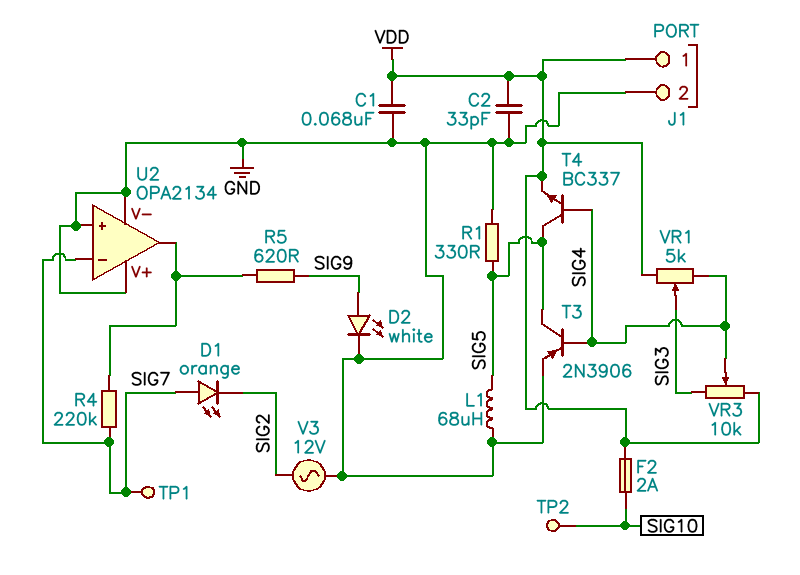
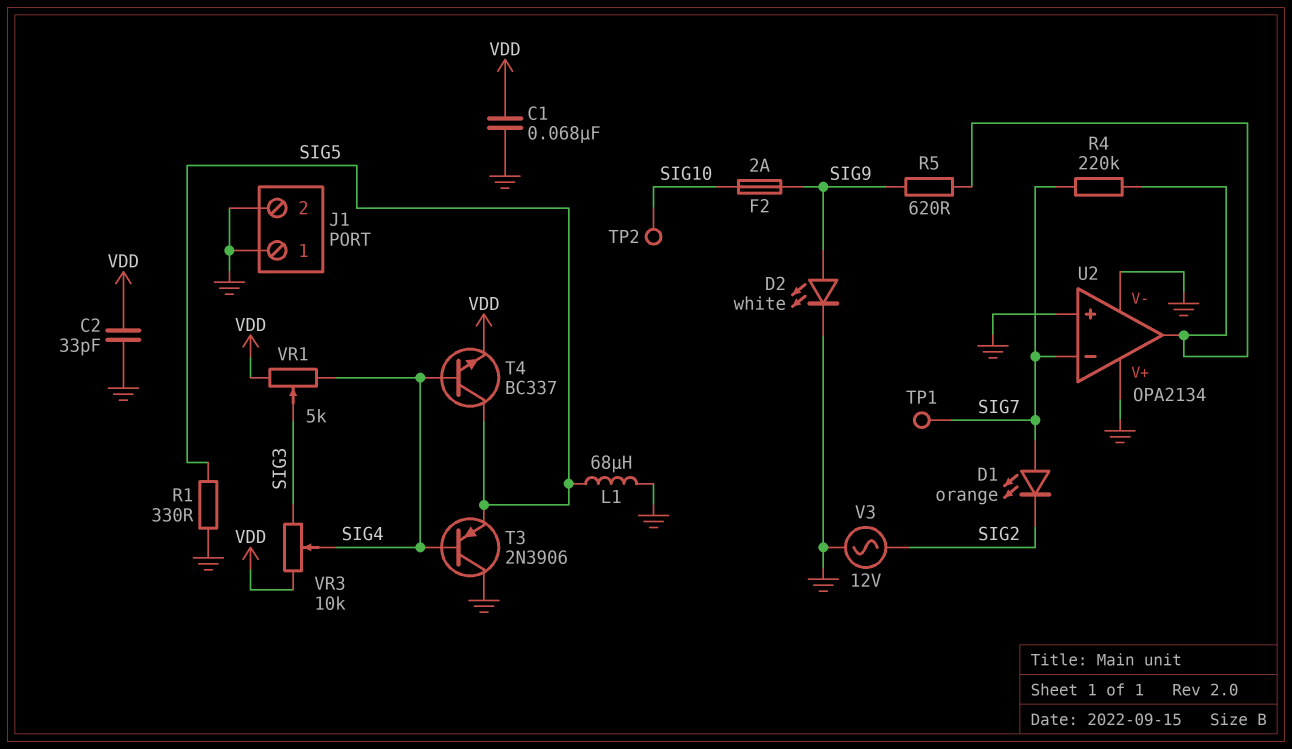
F2: 2A (SIG10, VDD) -> 2A (SIG9, SIG10)
J1 pin 1: VDD -> GND
T3: PNP 2N3906 (B SIG4, C SIG5, E GND) -> PNP 2N3906 (B SIG4, C GND, E SIG5)

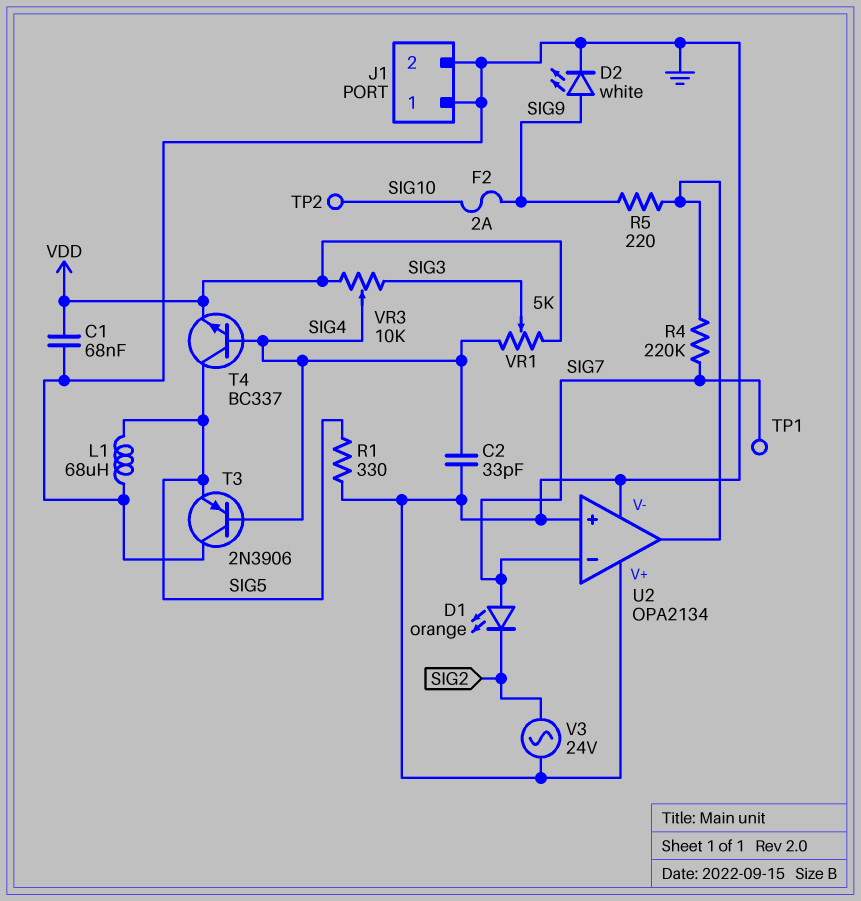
C2: 33pF (GND, VDD) -> 33pF (GND, SIG4)
R5: 620 (SIG9, U2/out) -> 220 (SIG9, U2/out)
V3: AC 12V (GND, SIG2) -> AC 24V (GND, SIG2)

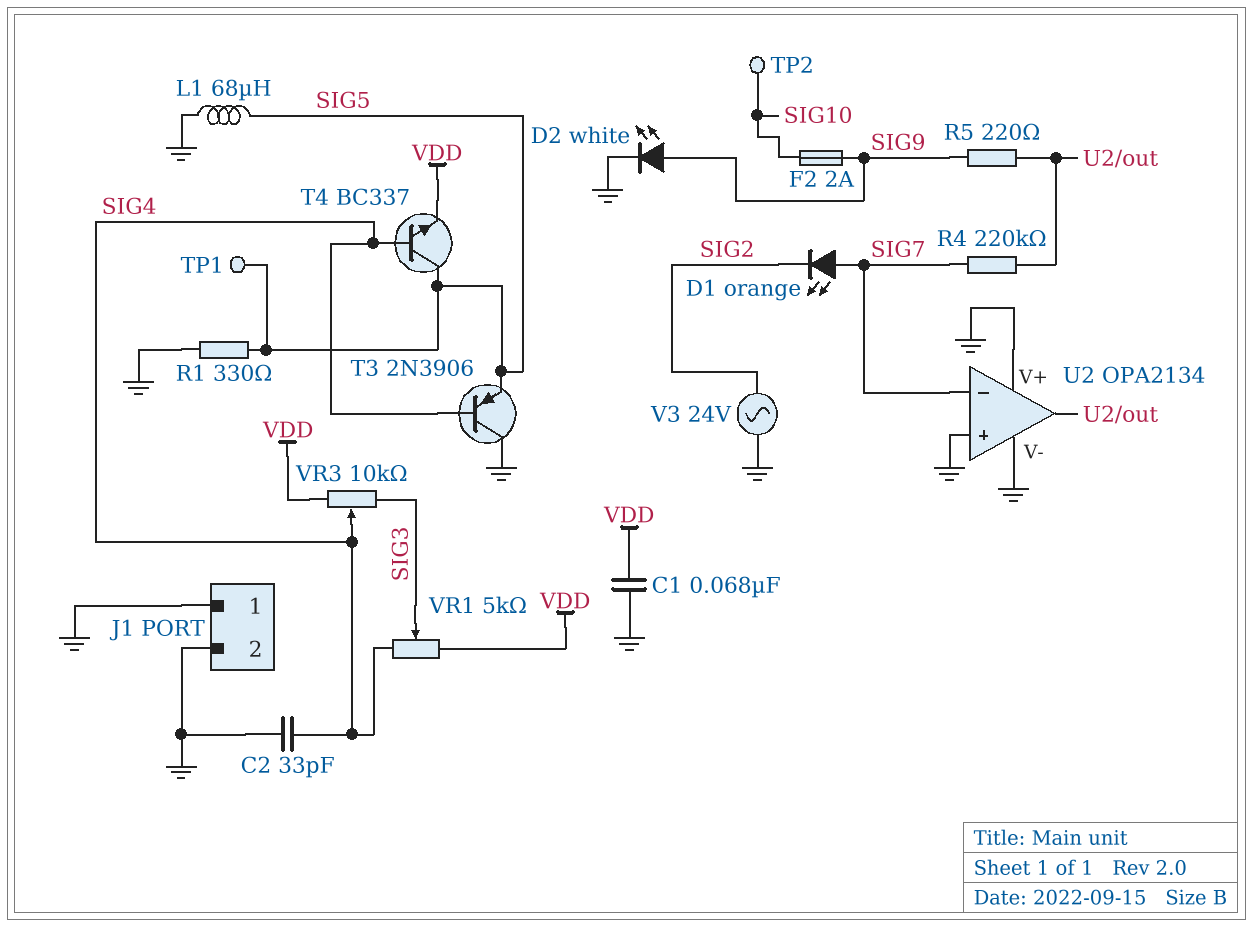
TP1: test point (SIG7) -> test point (SIG5)

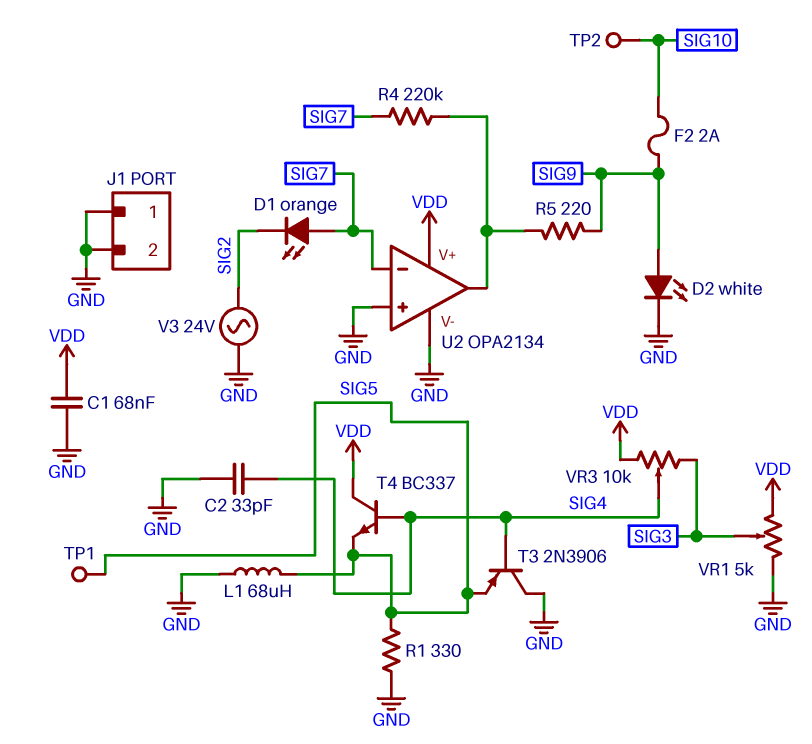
T4: NPN BC337 (B SIG4, C SIG5, E VDD) -> NPN BC337 (B SIG4, C VDD, E SIG5)
U2 pin V+: GND -> VDD
VR1: 5k (SIG4, VDD, wiper SIG3) -> 5k (GND, VDD, wiper SIG3)

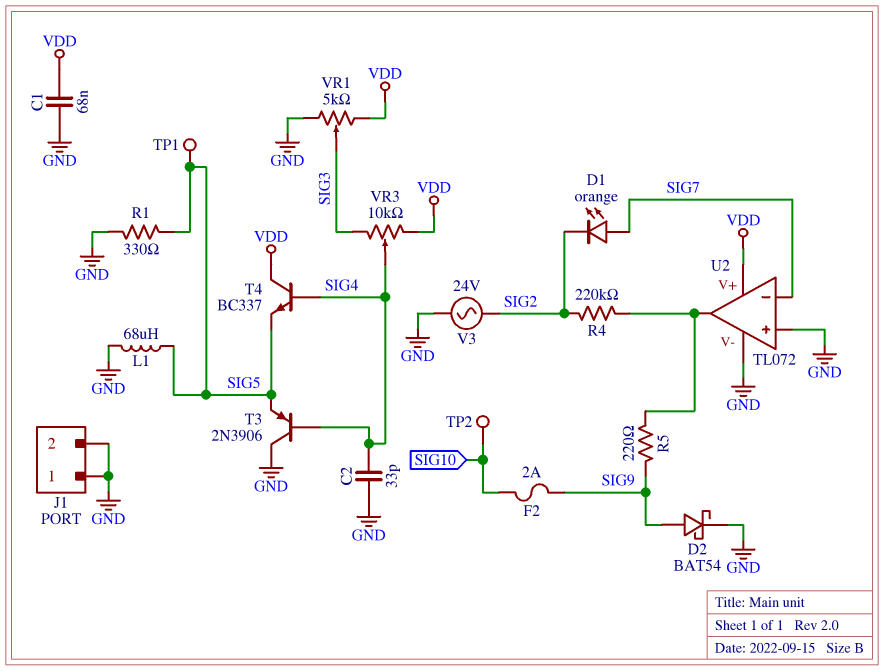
D2: LED white (A SIG9, K GND) -> schottky BAT54 (A SIG9, K GND)
R4: 220k (SIG7, U2/out) -> 220k (SIG2, U2/out)
U2: OPA2134 -> TL072

